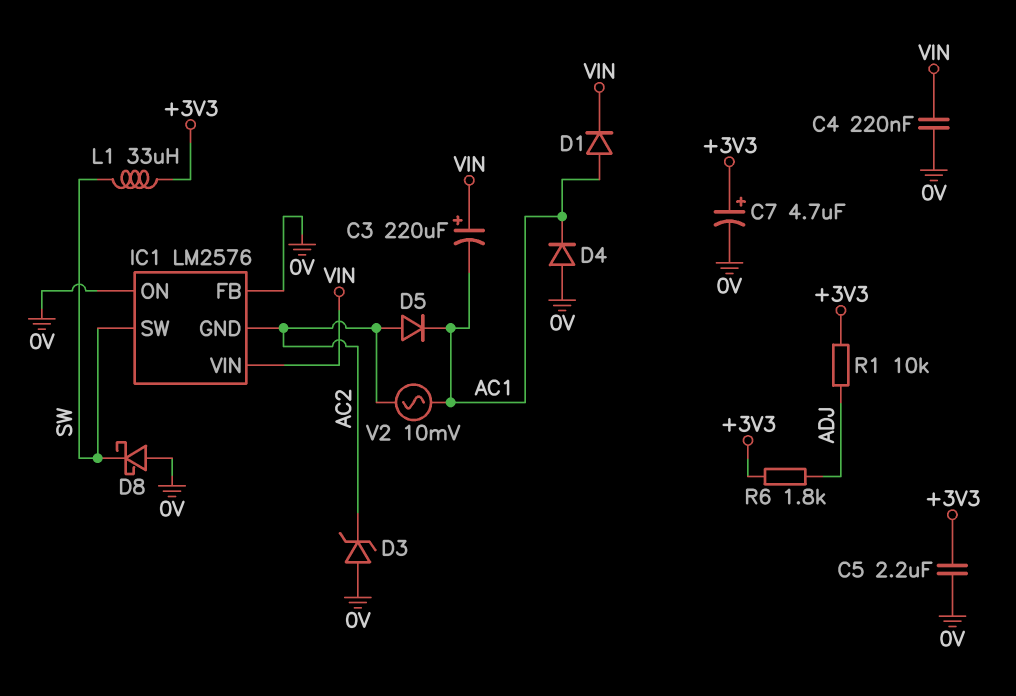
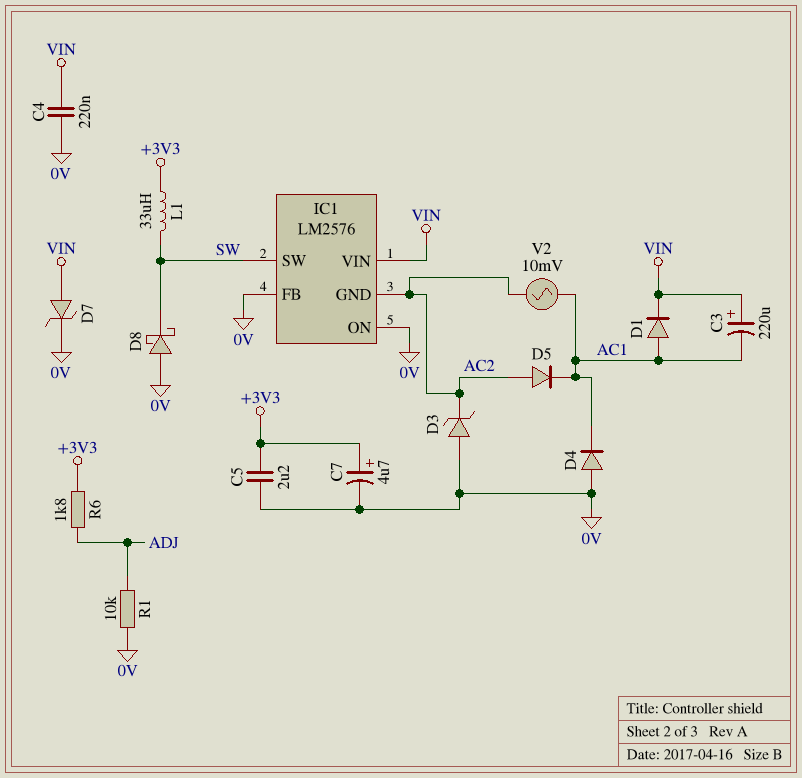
D7: none -> zener (A VIN, K 0V)
R1: 10k (+3V3, ADJ) -> 10k (0V, ADJ)

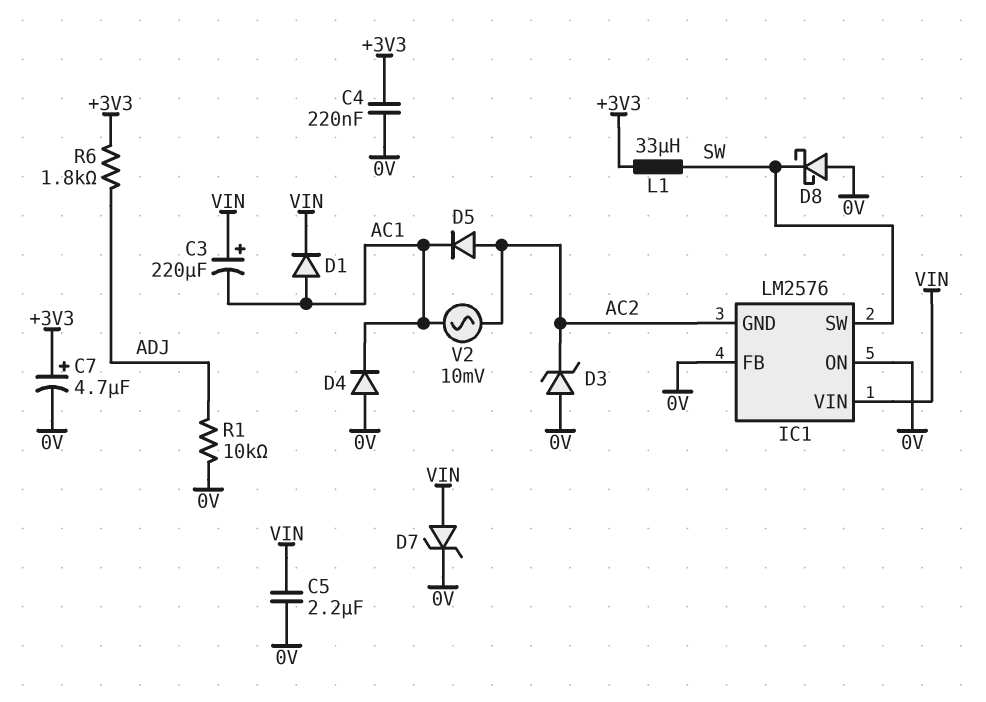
C4: 220nF (0V, VIN) -> 220nF (+3V3, 0V)
C5: 2.2uF (+3V3, 0V) -> 2.2uF (0V, VIN)

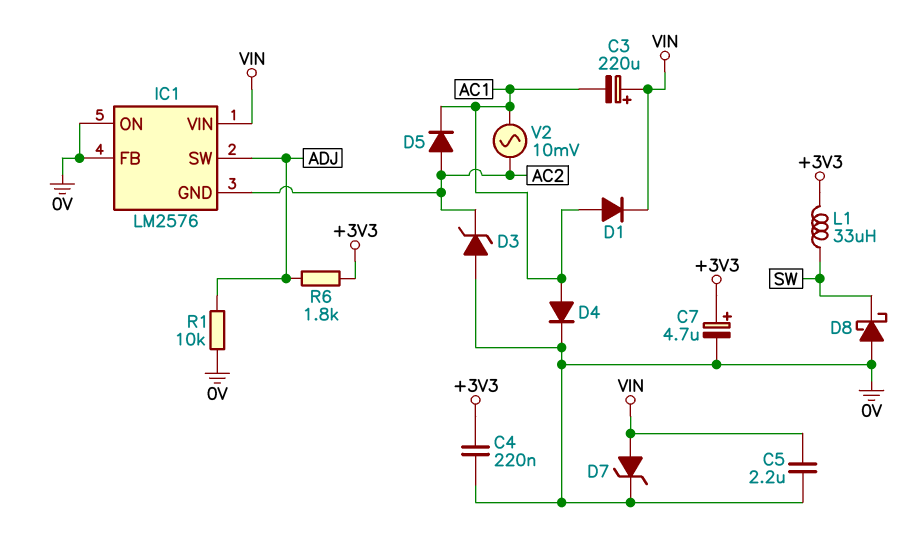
D4: diode (A 0V, K AC1) -> diode (A AC1, K 0V)
IC1 pin SW: SW -> ADJ

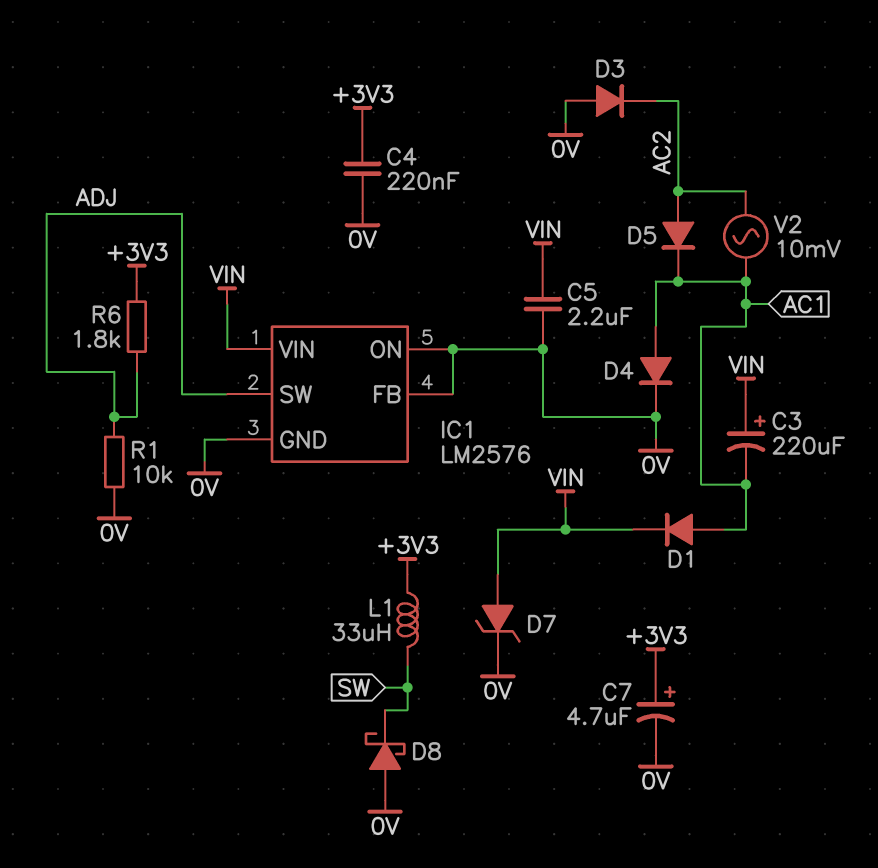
D3: zener (A 0V, K AC2) -> diode (A 0V, K AC2)
IC1 pin GND: AC2 -> 0V

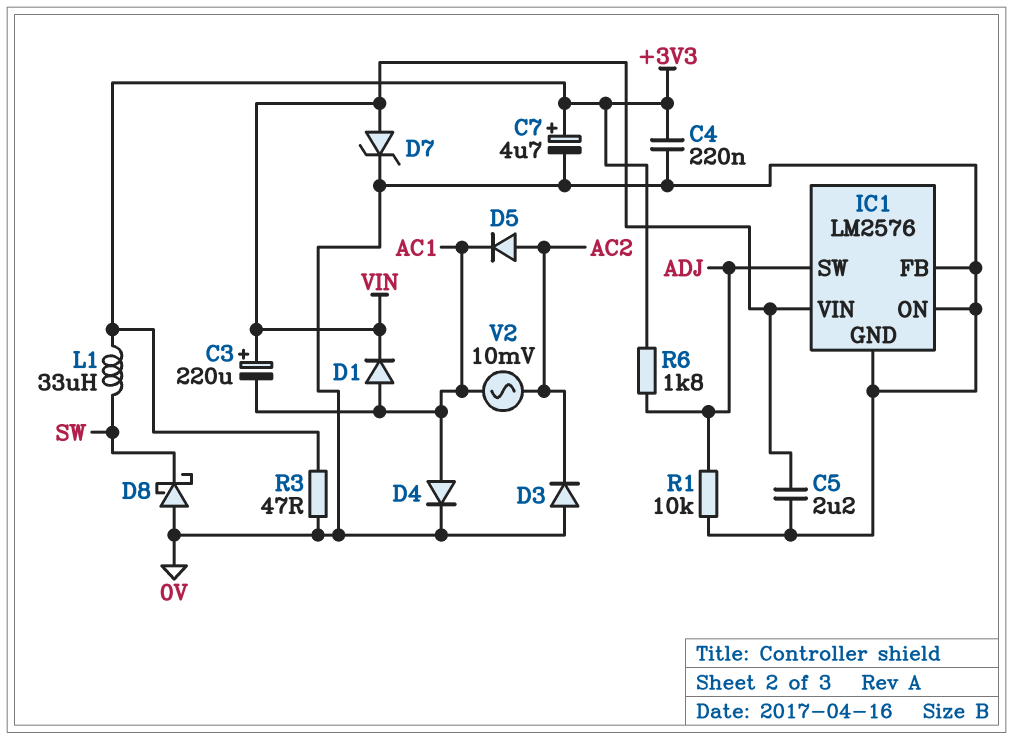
R3: none -> 47 (+3V3, 0V)

